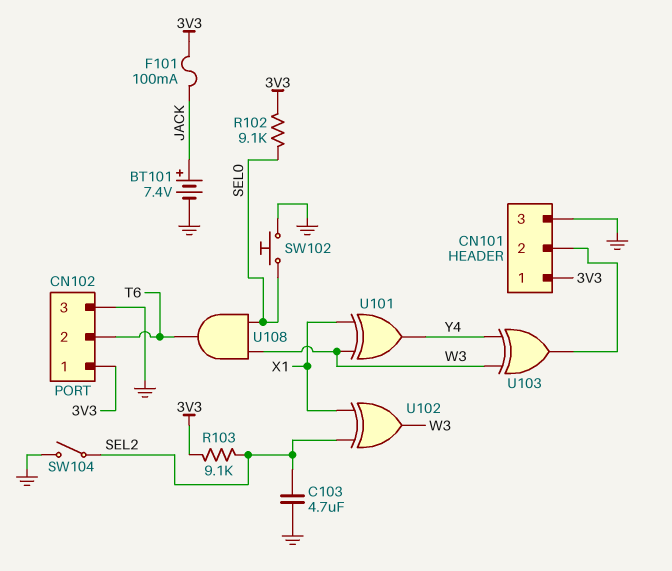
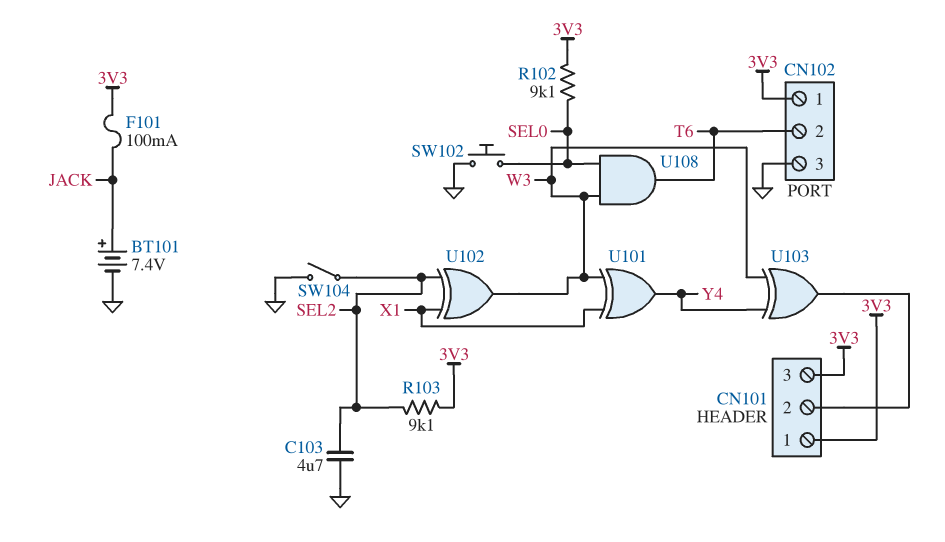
CN101 pin 3: GND -> 3V3

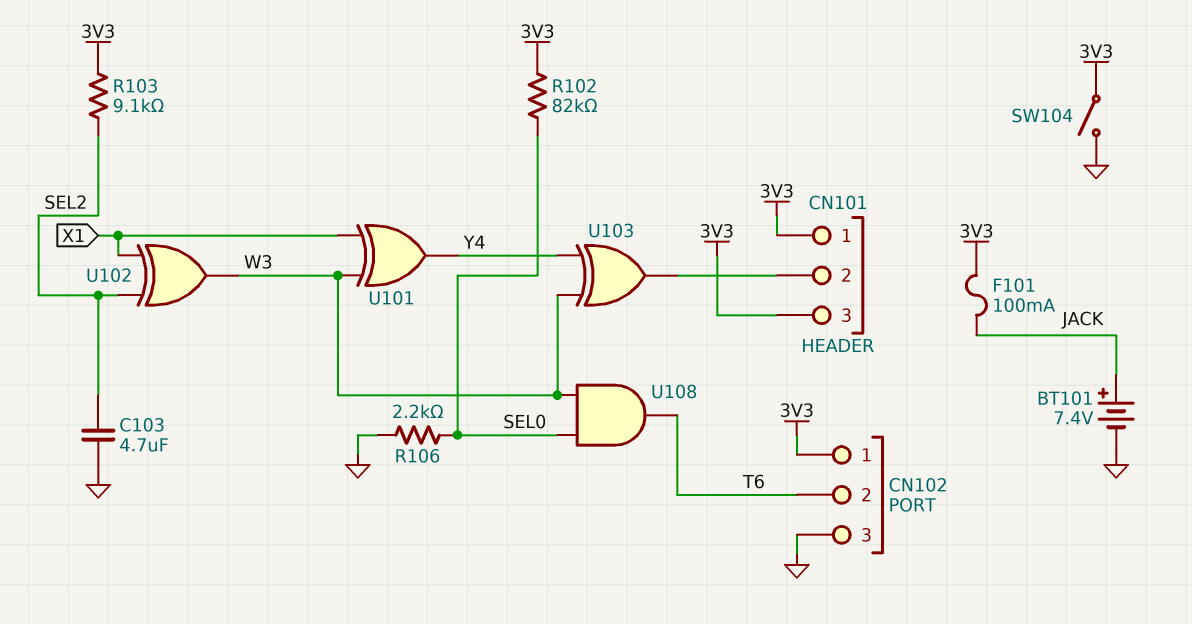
R102: 9.1k (3V3, SEL0) -> 82k (3V3, SEL0)
R106: none -> 2.2k (GND, SEL0)
SW102: button (GND, SEL0) -> none
SW104: switch (GND, SEL2) -> switch (3V3, GND)

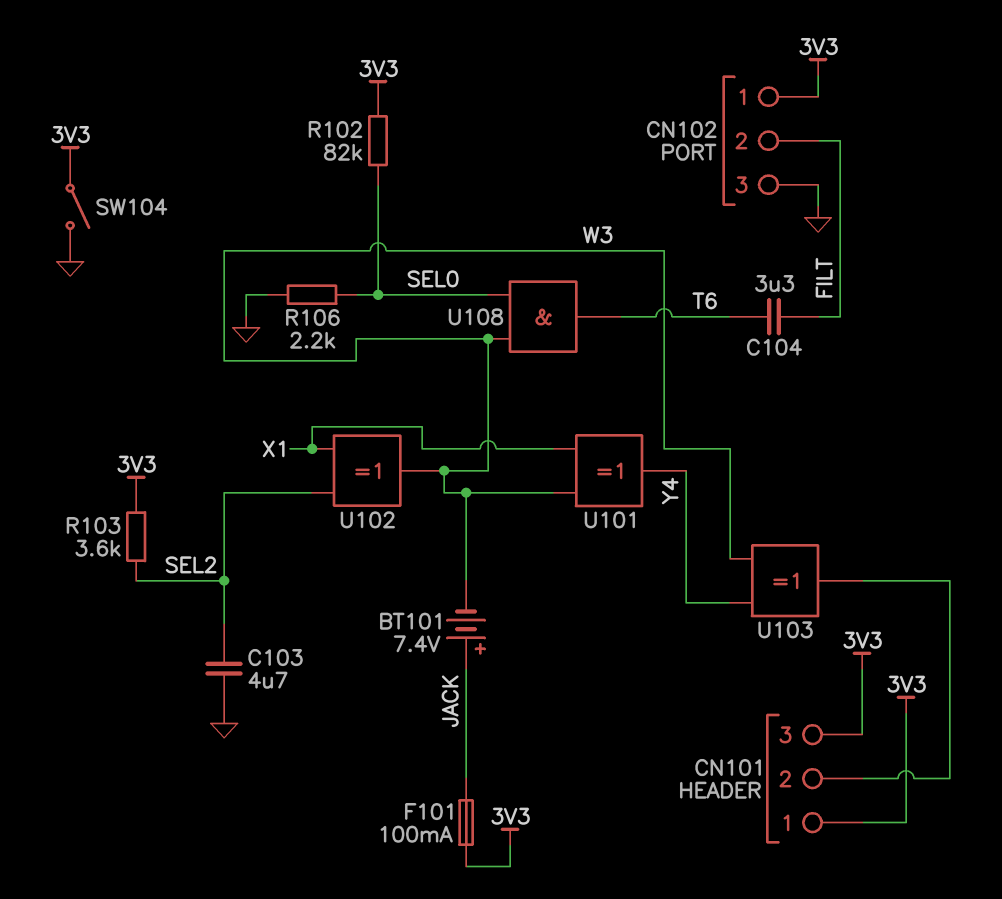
BT101: 7.4V (plus JACK, minus GND) -> 7.4V (plus JACK, minus W3)
C104: none -> 3.3uF (FILT, T6)
CN102 pin 2: T6 -> FILT
R103: 9.1k (3V3, SEL2) -> 3.6k (3V3, SEL2)

